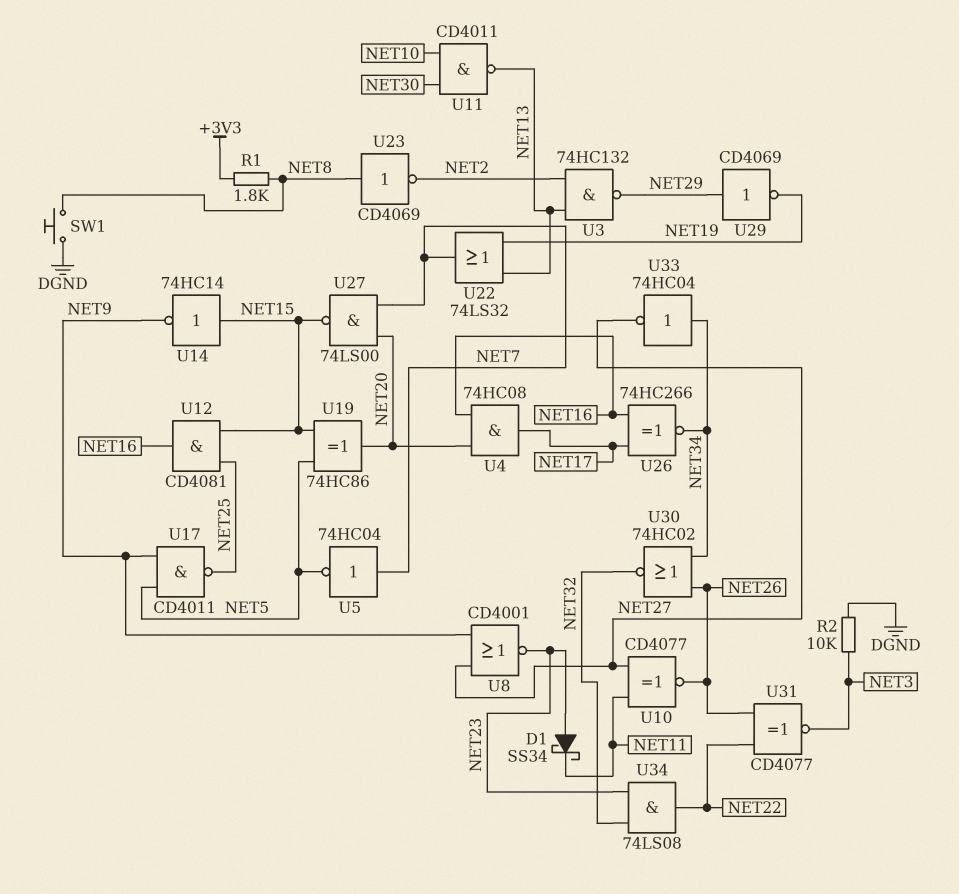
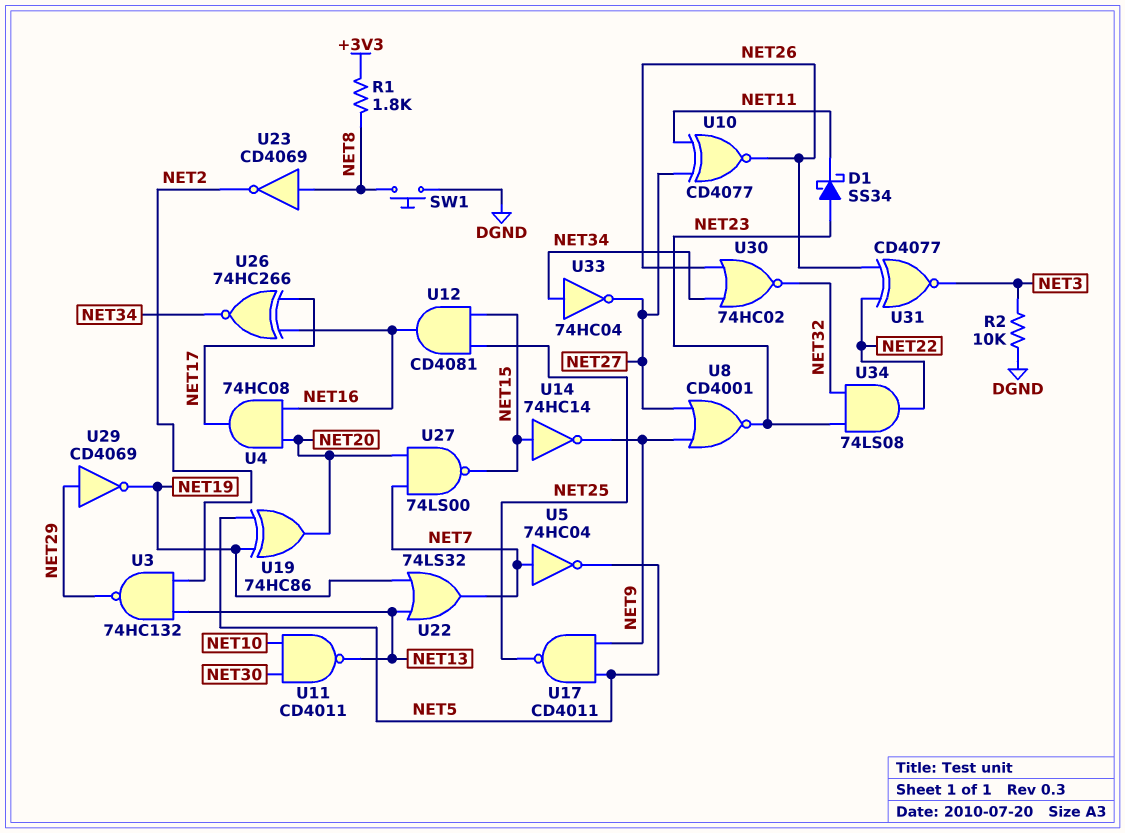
U19: XOR 74HC86 (in NET5, in NET15, out NET20) -> XOR 74HC86 (in NET5, in NET19, out NET20)

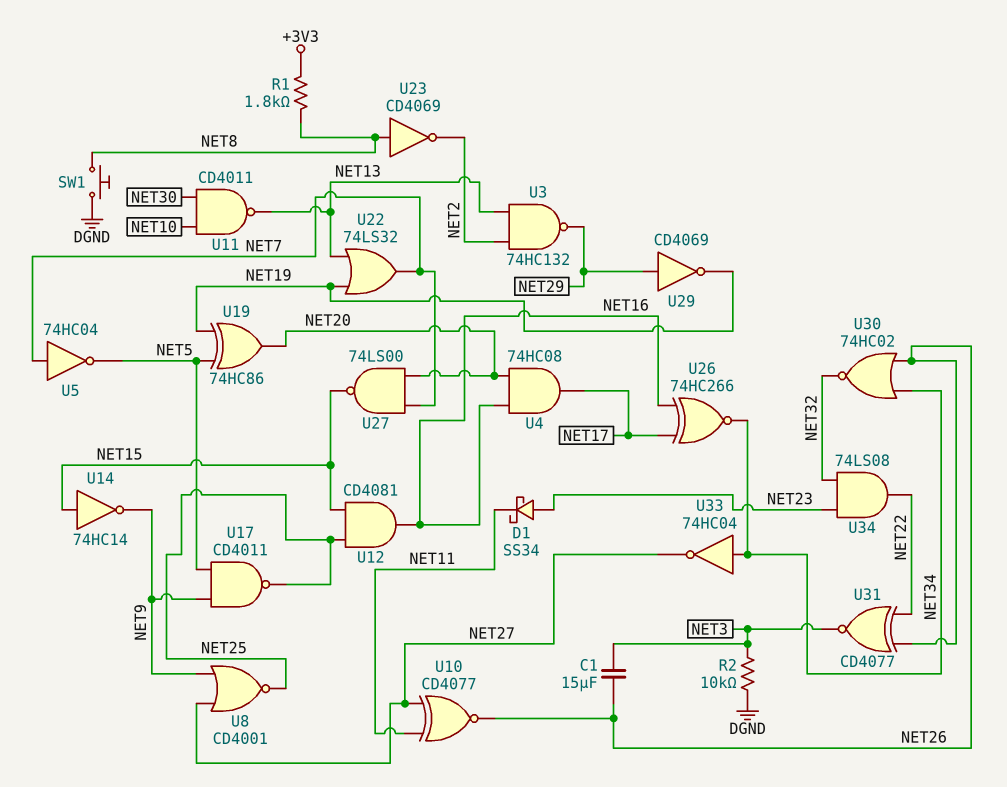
C1: none -> 15uF (NET3, NET26)
U8: NOR CD4001 (in NET9, in NET27, out NET23) -> NOR CD4001 (in NET9, in NET27, out NET25)

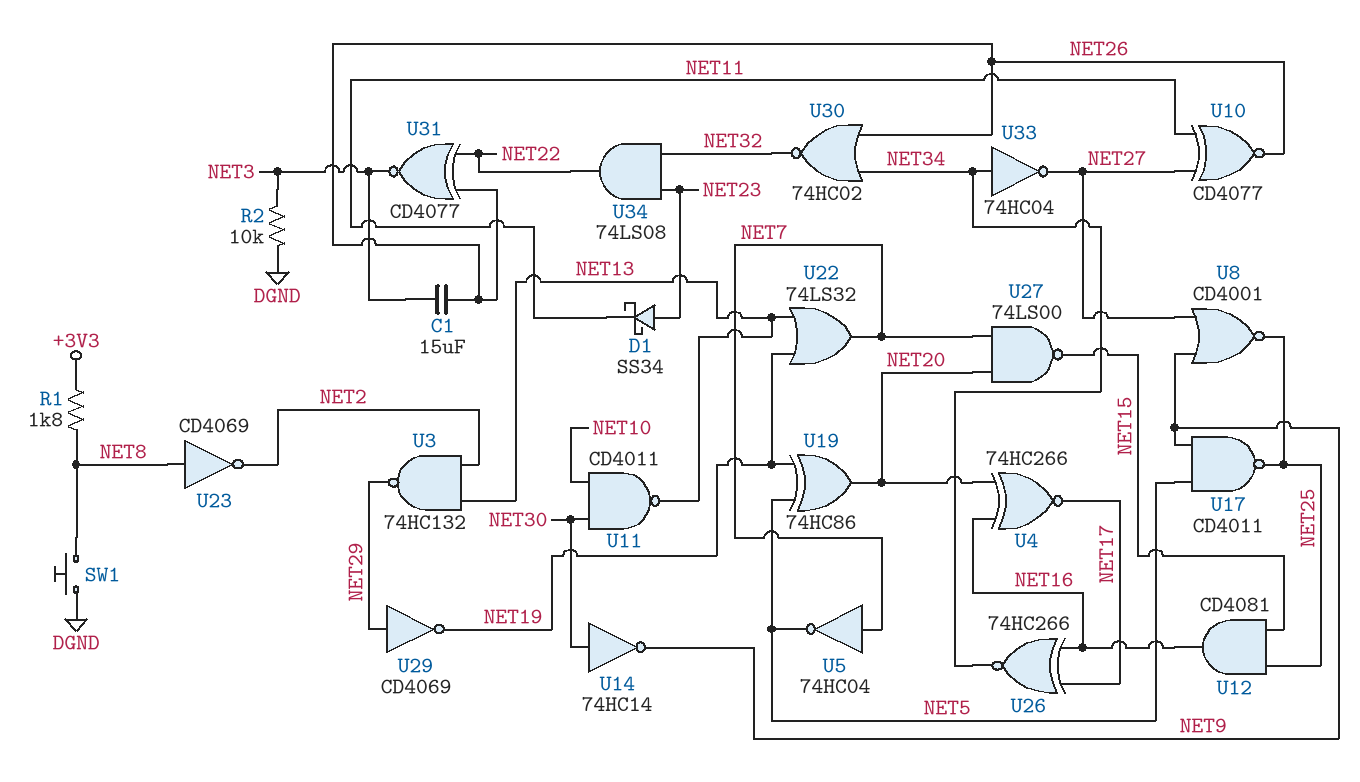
U4: AND 74HC08 (in NET16, in NET20, out NET17) -> XNOR 74HC266 (in NET16, in NET20, out NET17)
U14: NOT 74HC14 (in NET15, out NET9) -> NOT 74HC14 (in NET30, out NET9)

